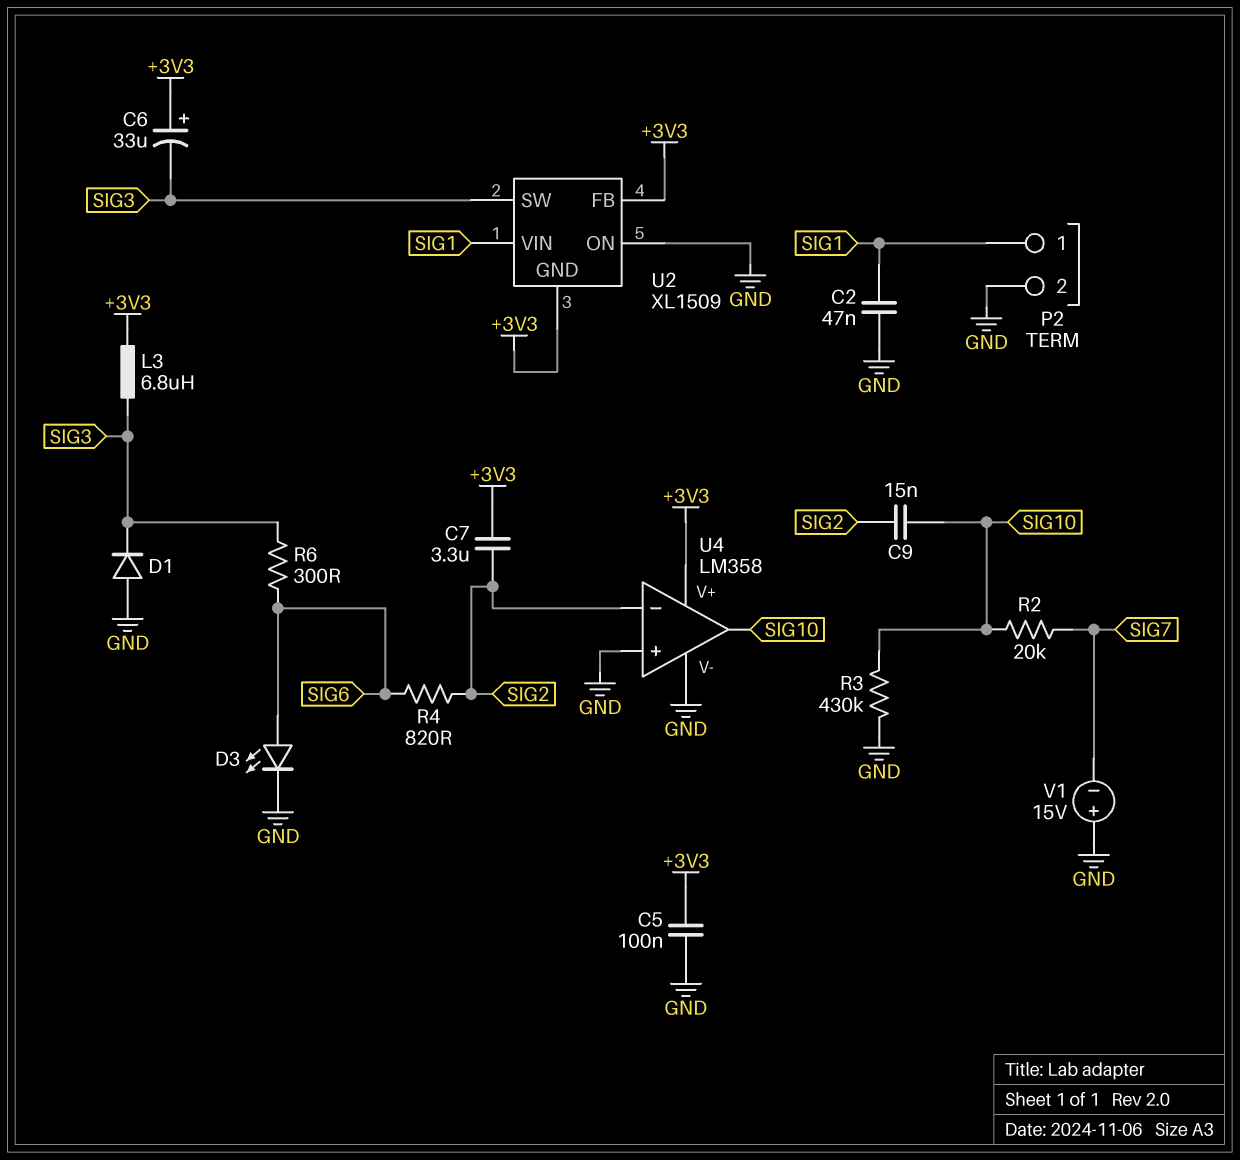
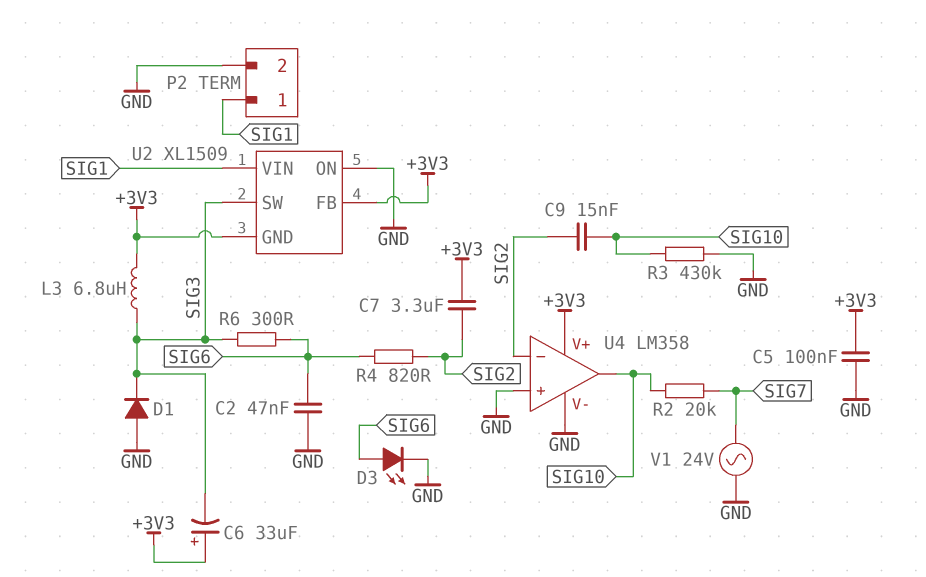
C2: 47nF (GND, SIG1) -> 47nF (GND, SIG6)
V1: 15V (plus GND, minus SIG7) -> AC 24V (GND, SIG7)

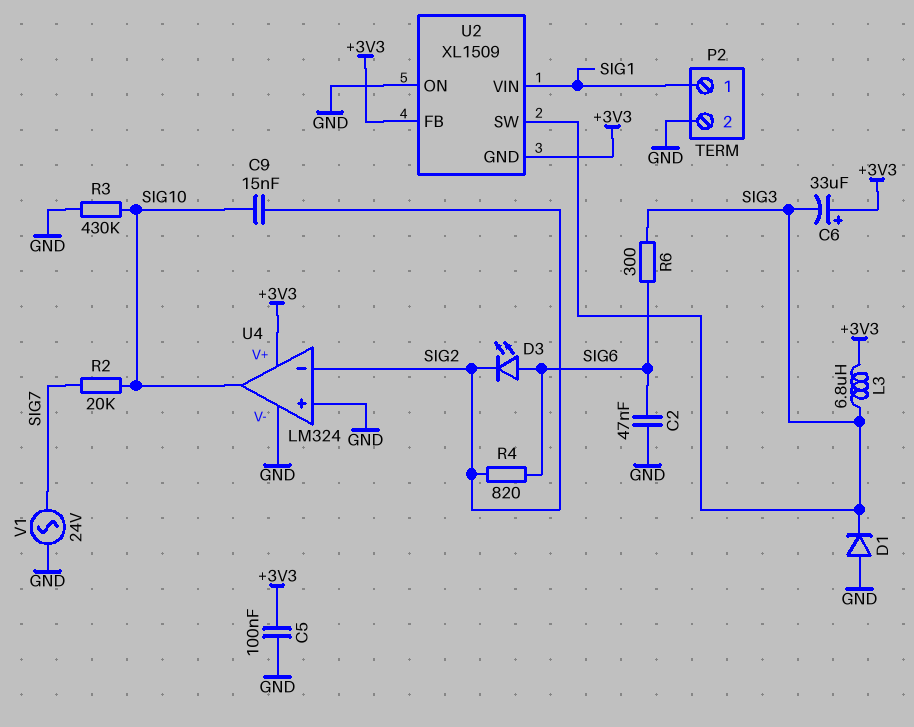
C7: 3.3uF (+3V3, SIG2) -> none
D3: LED (A SIG6, K GND) -> LED (A SIG6, K SIG2)
U4: LM358 -> LM324

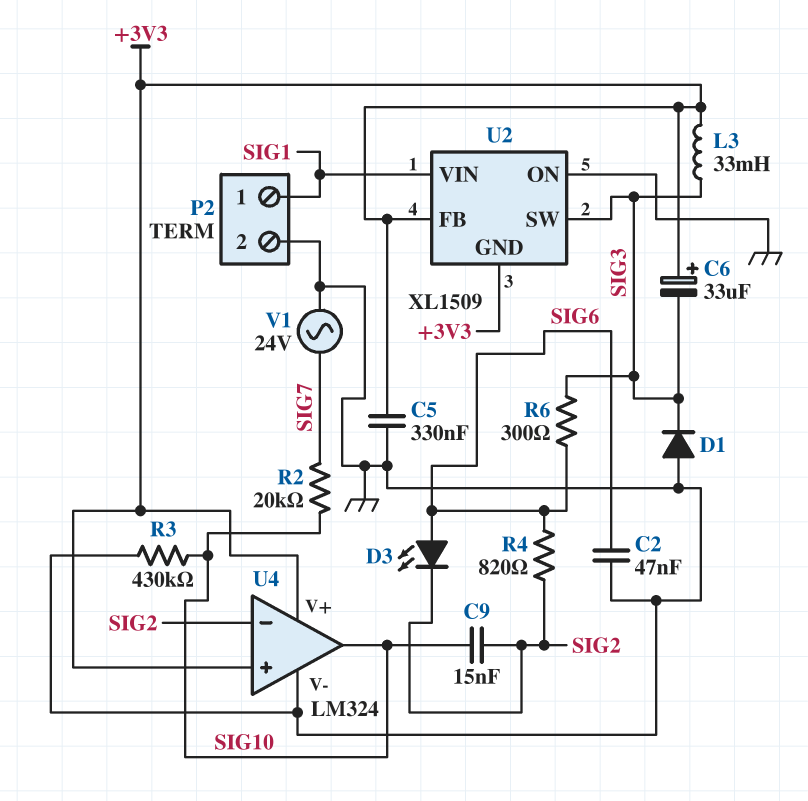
C5: 100nF (+3V3, GND) -> 330nF (+3V3, GND)
L3: 6.8uH (+3V3, SIG3) -> 33mH (+3V3, SIG3)
U4 pin in+: GND -> +3V3

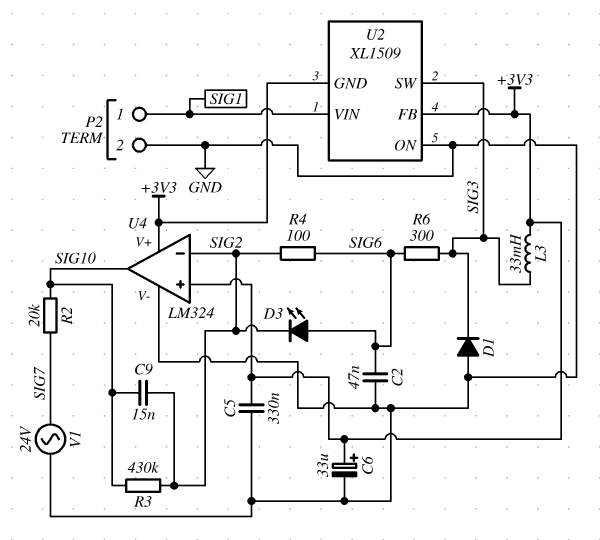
C6: 33uF (plus +3V3, minus SIG3) -> 33uF (plus +3V3, minus GND)
R3: 430k (GND, SIG10) -> 430k (SIG2, SIG10)
R4: 820 (SIG2, SIG6) -> 100 (SIG2, SIG6)

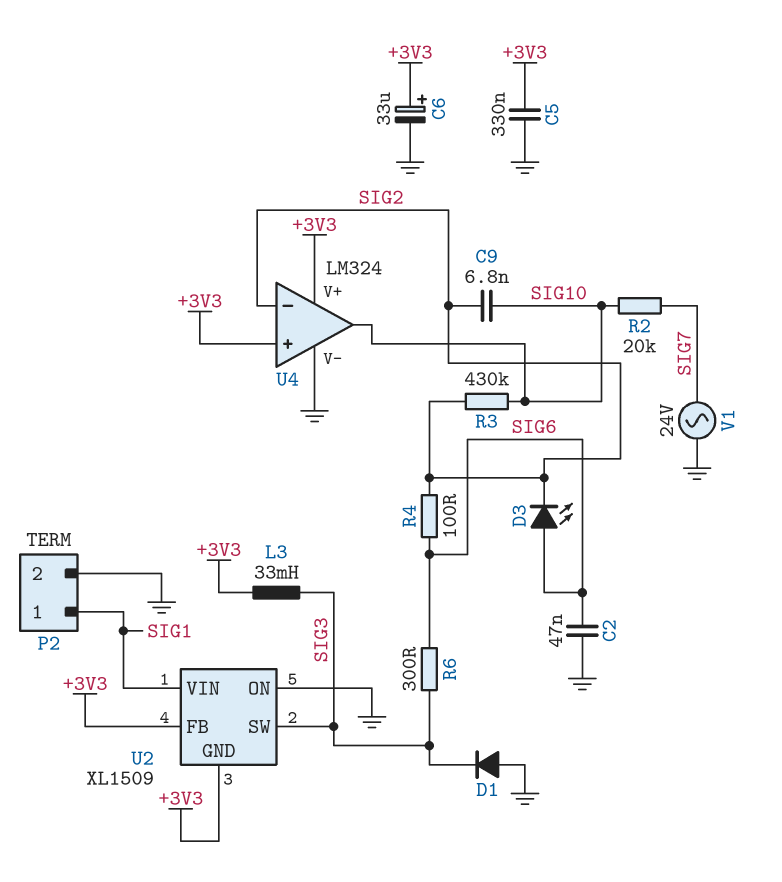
C9: 15nF (SIG2, SIG10) -> 6.8nF (SIG2, SIG10)

